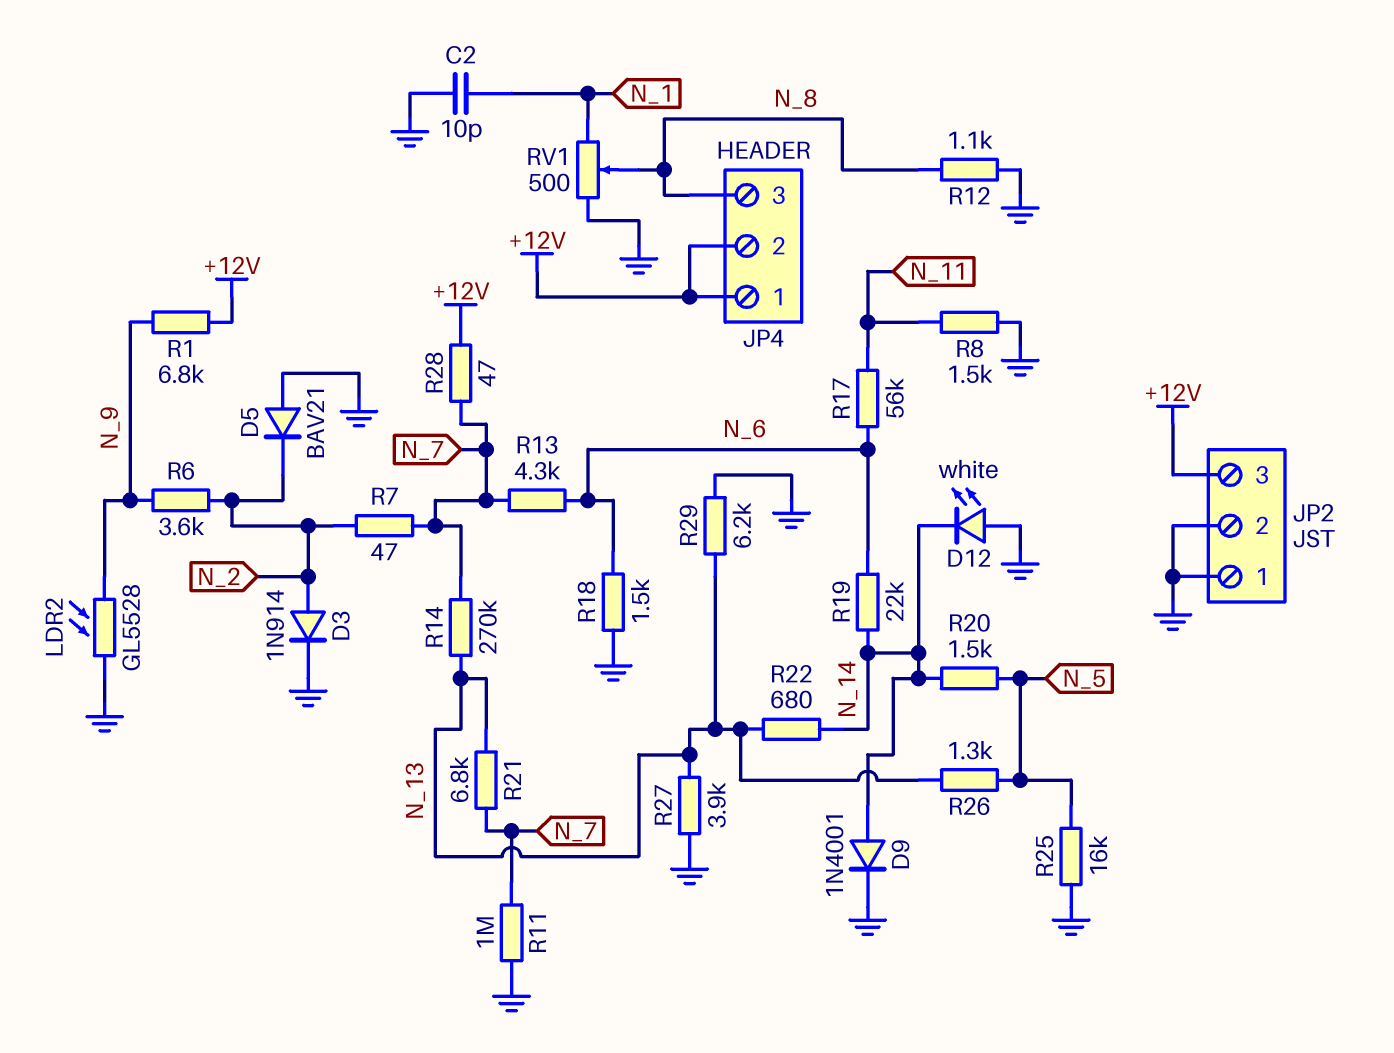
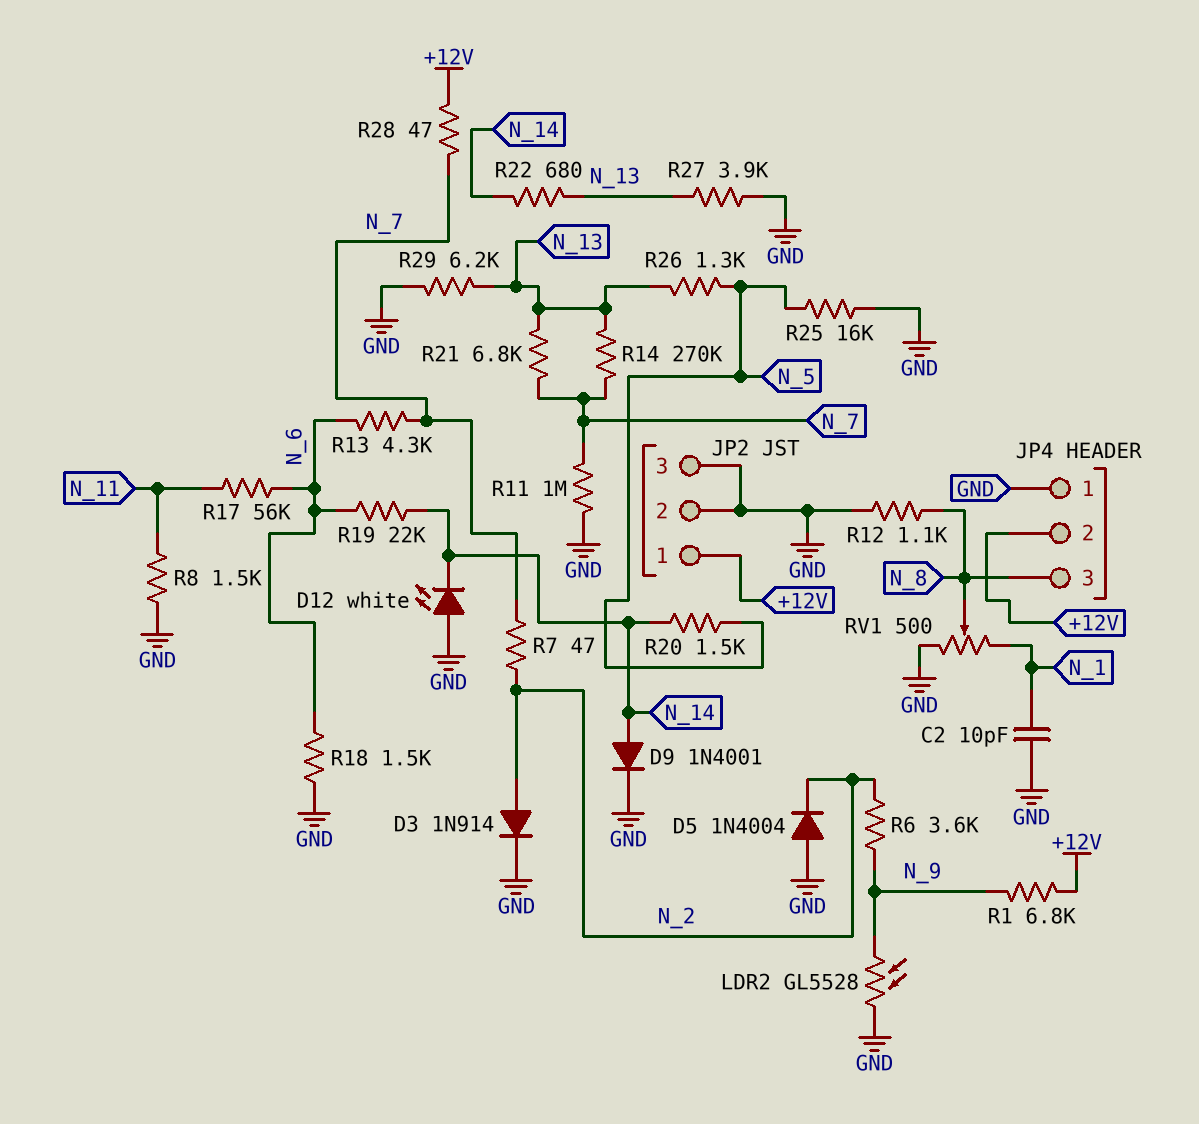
D5: diode BAV21 (A GND, K N_2) -> diode 1N4004 (A GND, K N_2)
JP2 pin 1: GND -> +12V
JP2 pin 3: +12V -> GND
JP4 pin 1: +12V -> GND

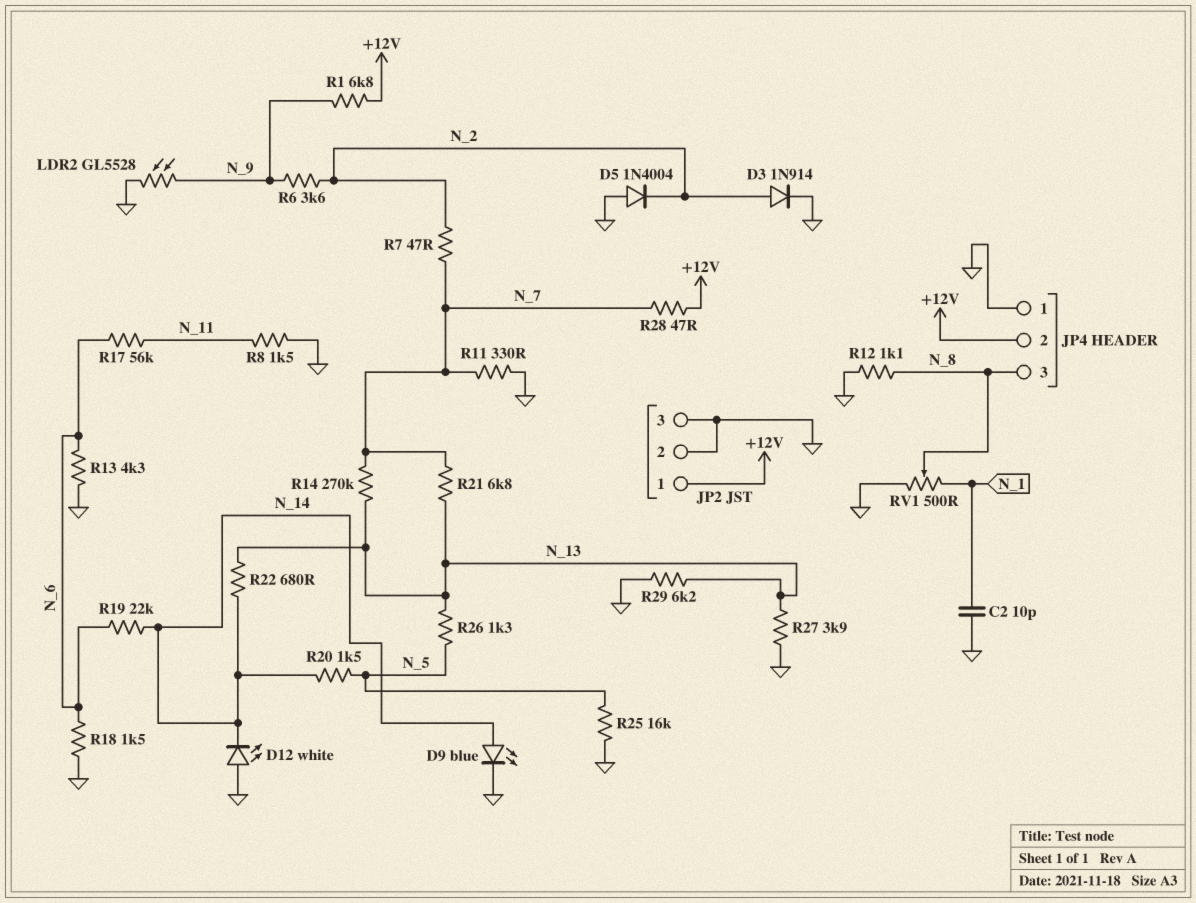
D9: diode 1N4001 (A N_14, K GND) -> LED blue (A N_14, K GND)
R11: 1M (GND, N_7) -> 330 (GND, N_7)
R13: 4.3k (N_6, N_7) -> 4.3k (GND, N_6)

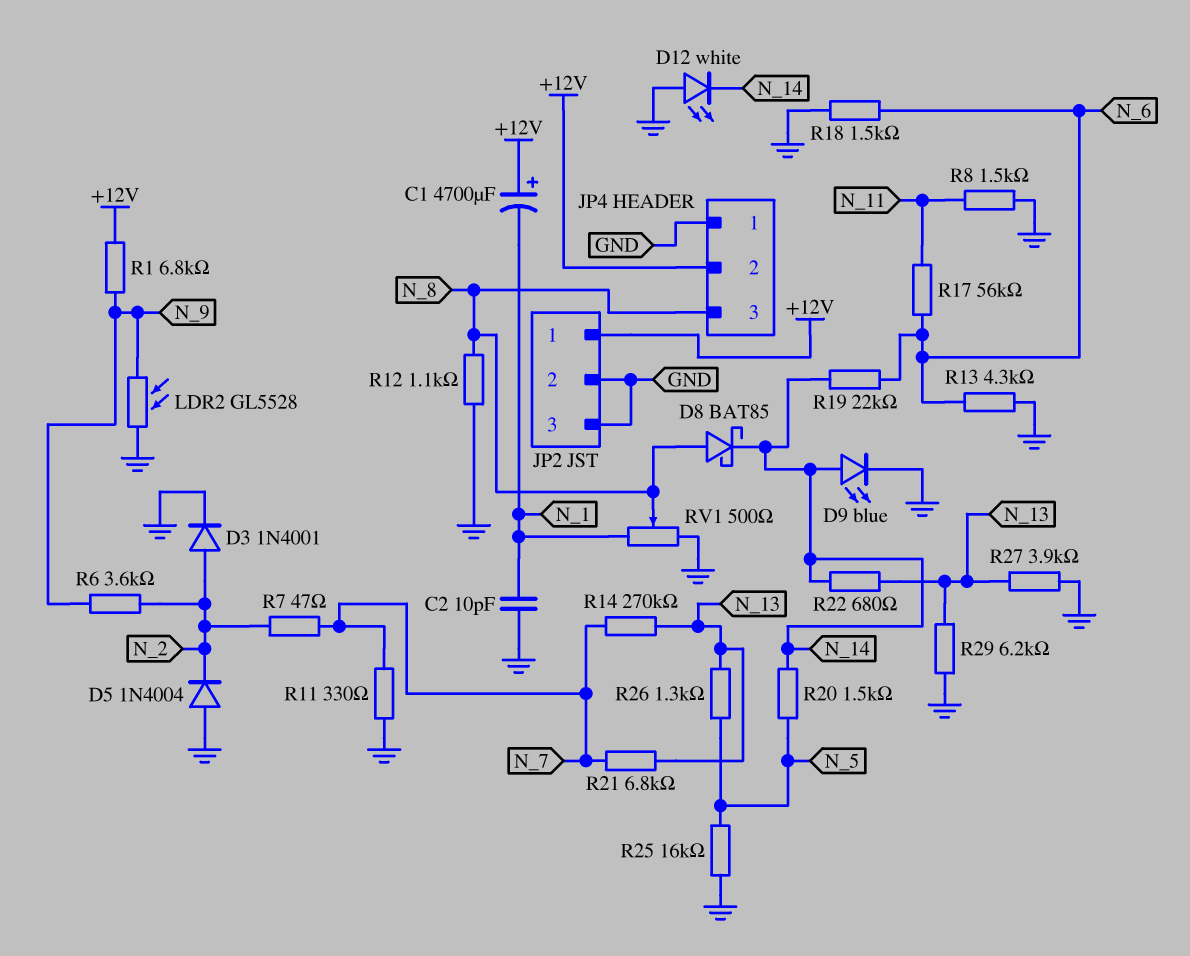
C1: none -> 4700uF (plus +12V, minus N_1)
D3: diode 1N914 (A N_2, K GND) -> diode 1N4001 (A N_2, K GND)
D8: none -> schottky BAT85 (A N_8, K N_14)
R28: 47 (+12V, N_7) -> none

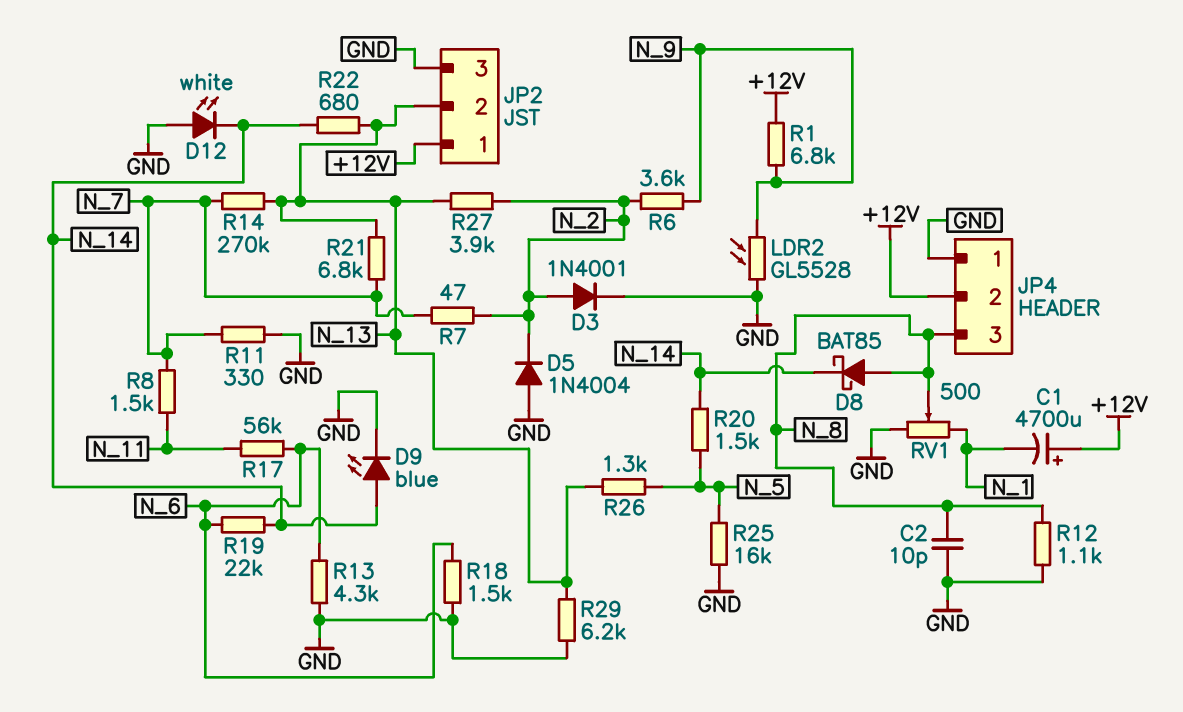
C2: 10pF (GND, N_1) -> 10pF (GND, N_8)
JP2 pin 2: GND -> N_13
R8: 1.5k (GND, N_11) -> 1.5k (N_7, N_11)
R27: 3.9k (GND, N_13) -> 3.9k (N_2, N_13)

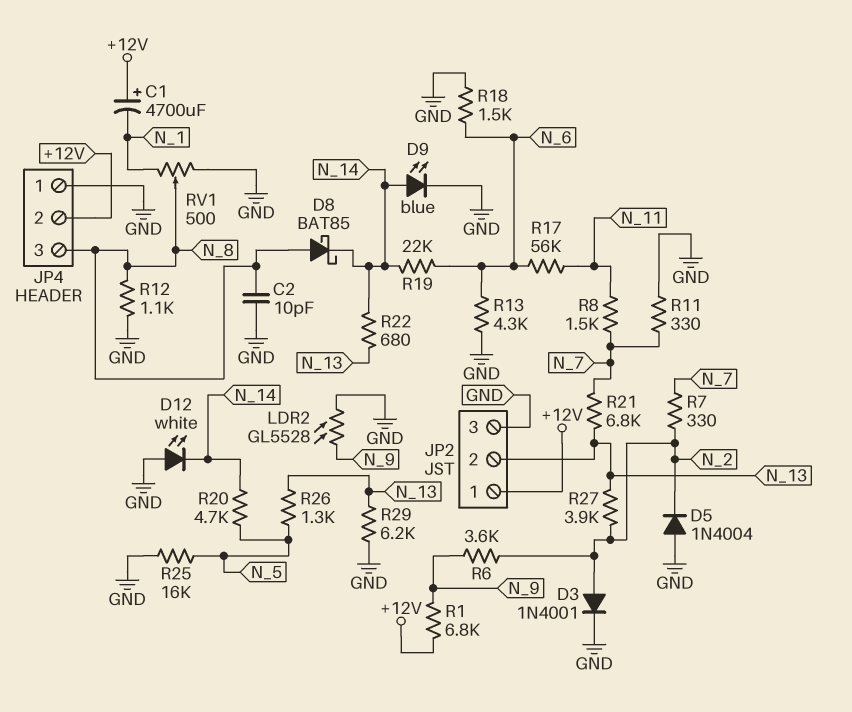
R7: 47 (N_2, N_7) -> 330 (N_2, N_7)
R14: 270k (N_7, N_13) -> none
R20: 1.5k (N_5, N_14) -> 4.7k (N_5, N_14)

